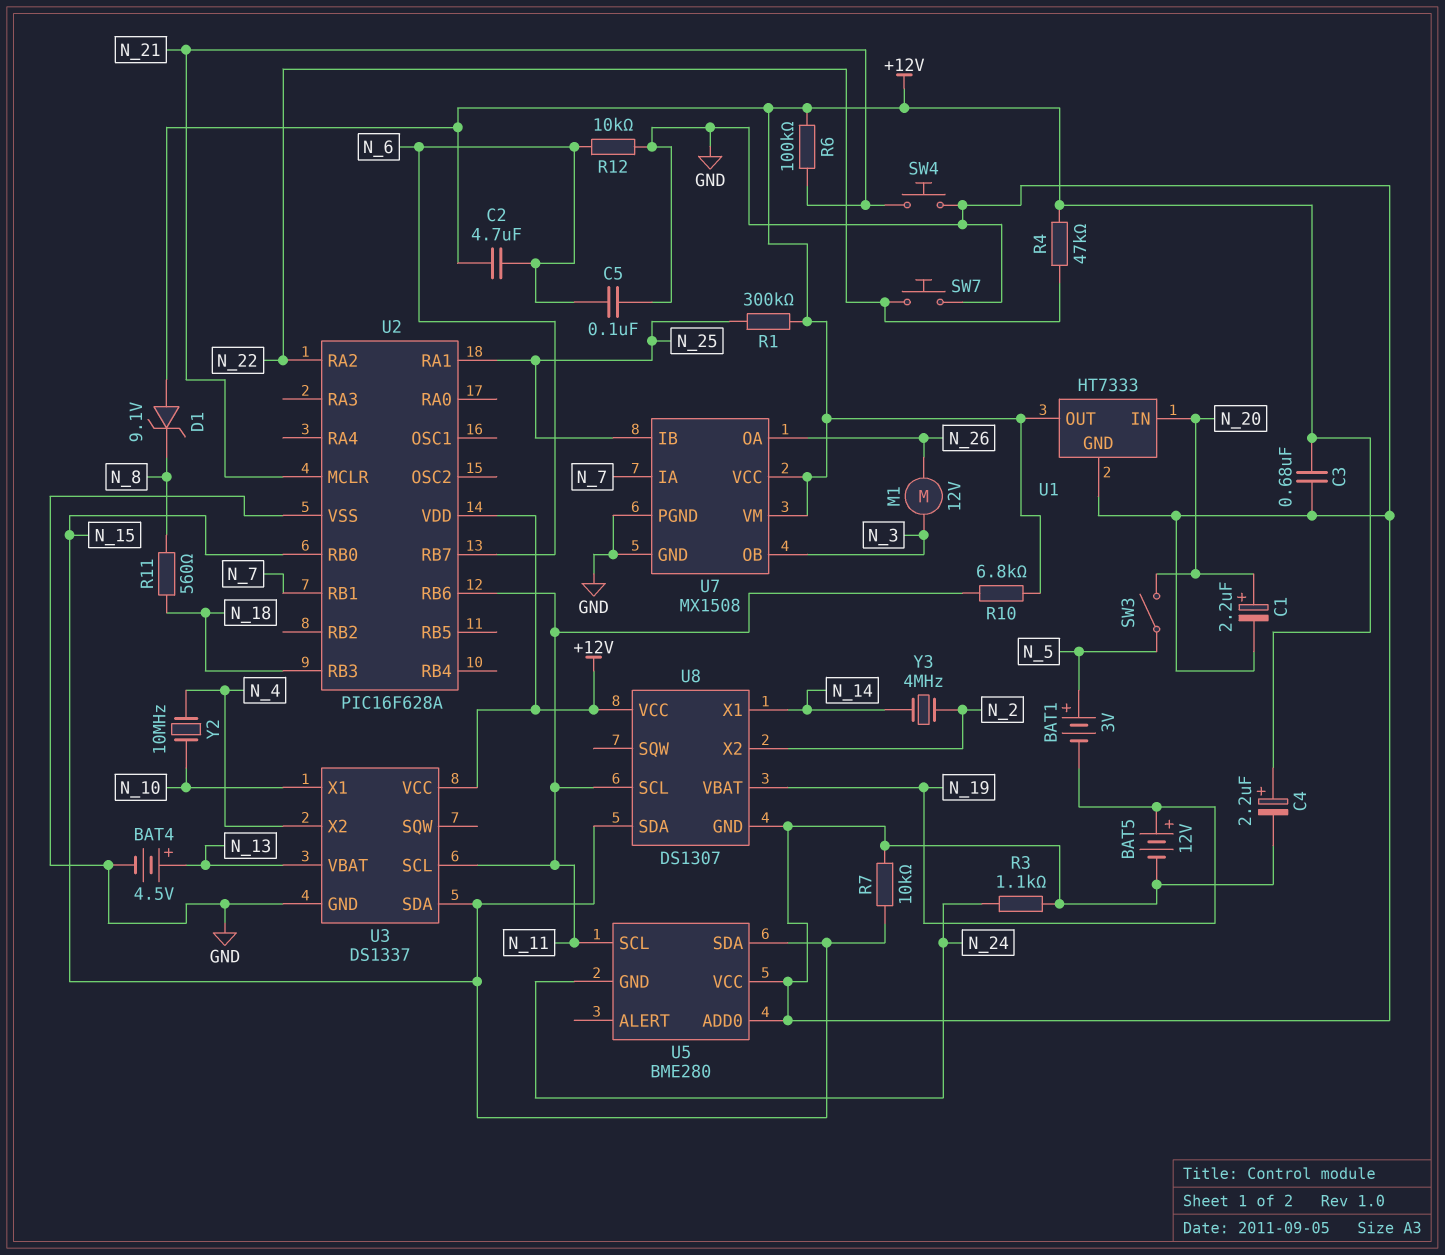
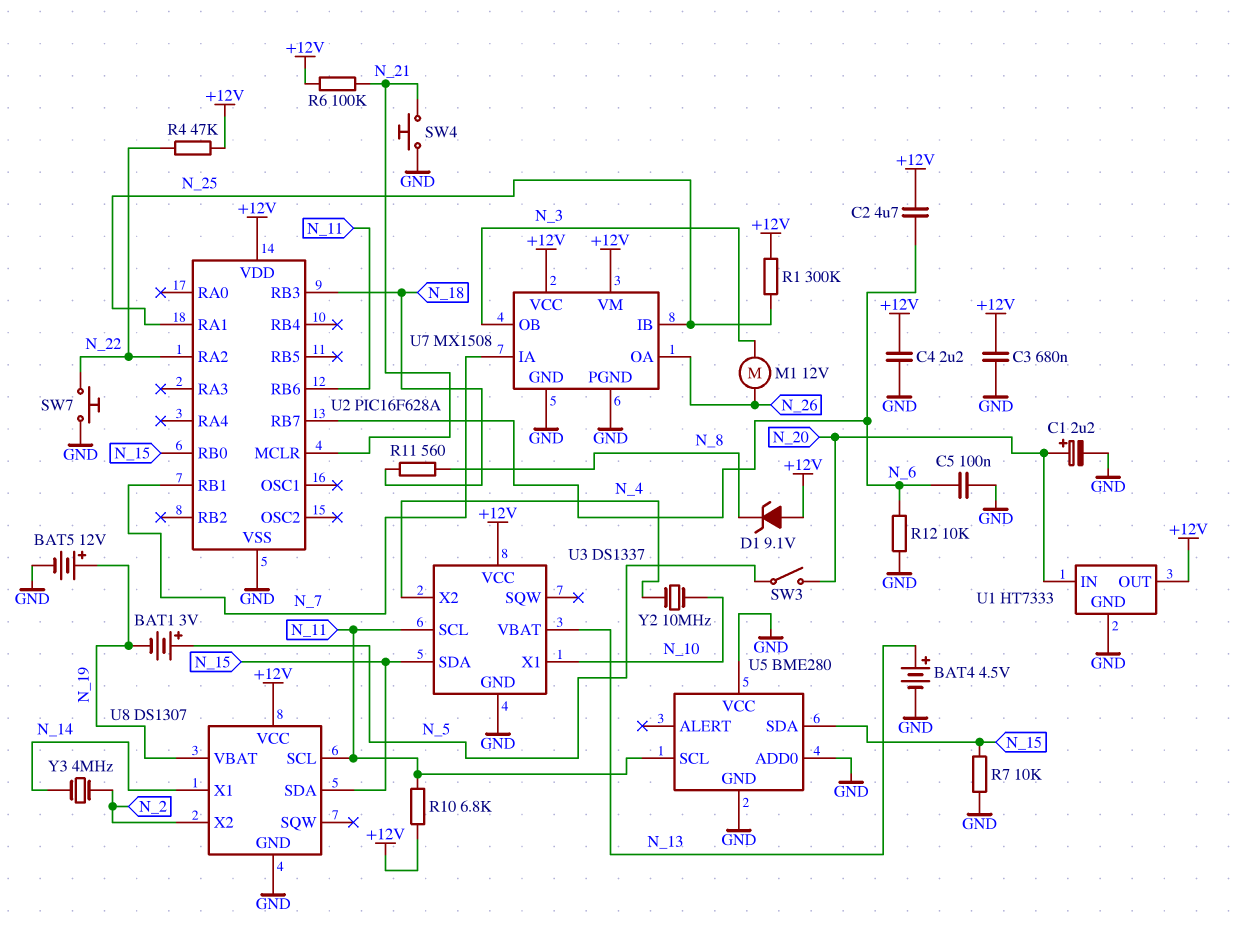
C4: 2.2uF (plus +12V, minus GND) -> 2.2uF (+12V, GND)
R3: 1.1k (GND, N_24) -> none
U5 pin GND: N_24 -> GND

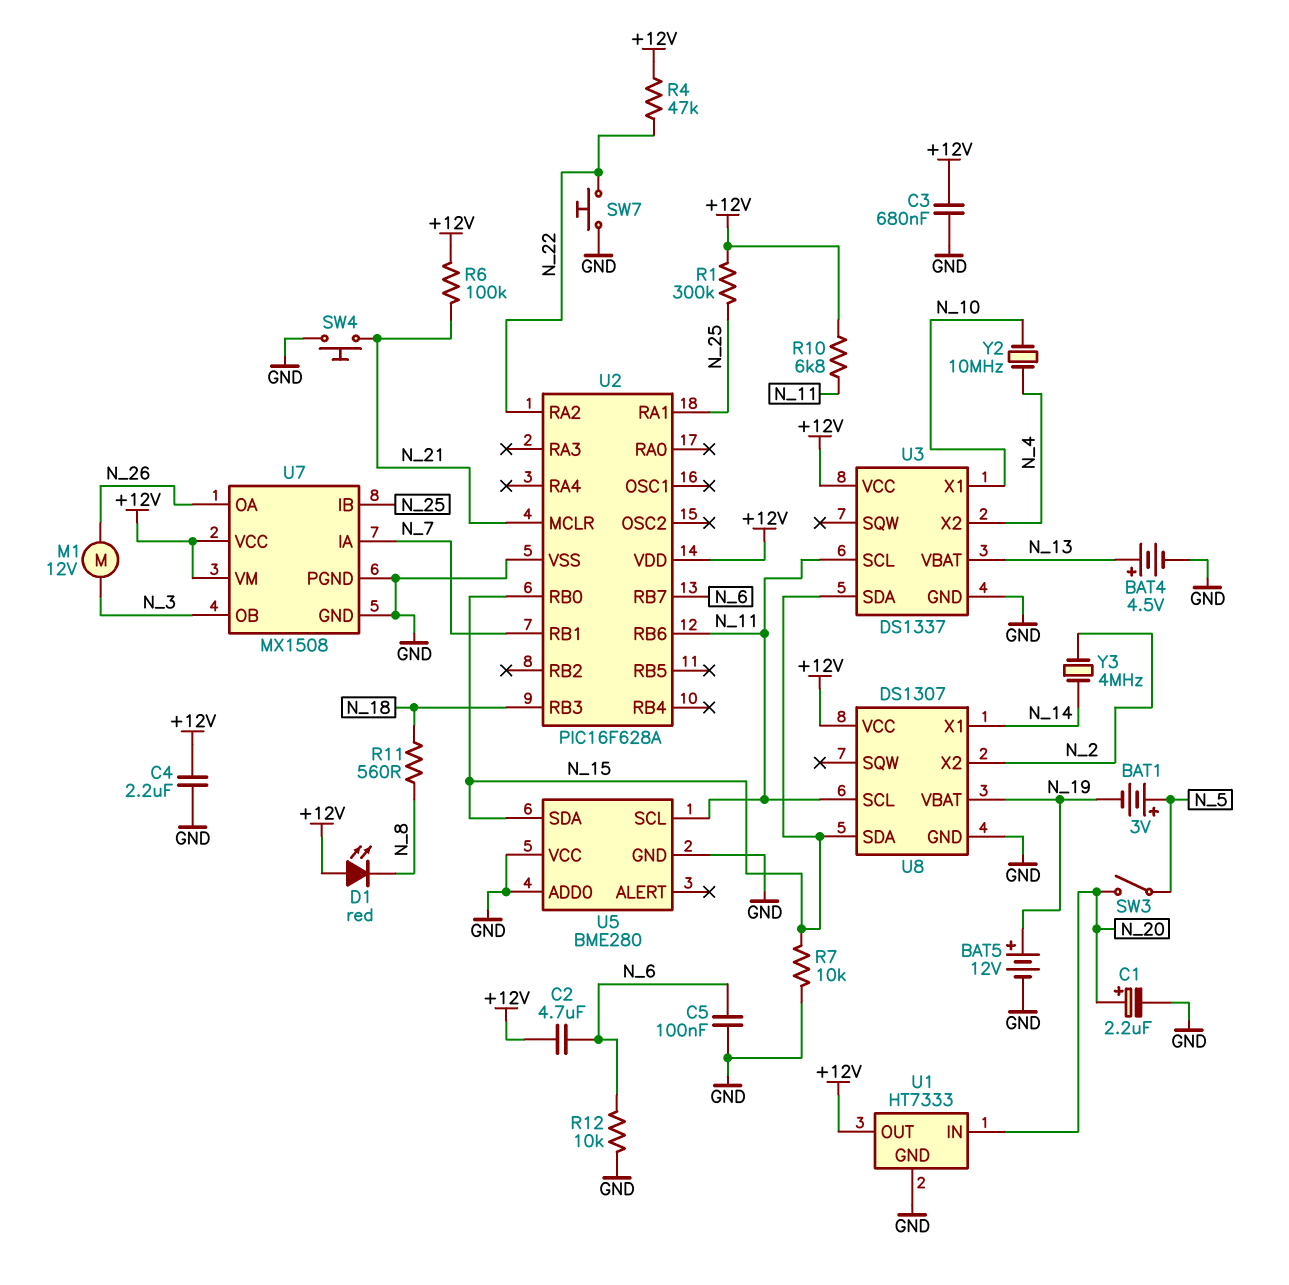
D1: zener 9.1V (A +12V, K N_8) -> LED red (A +12V, K N_8)

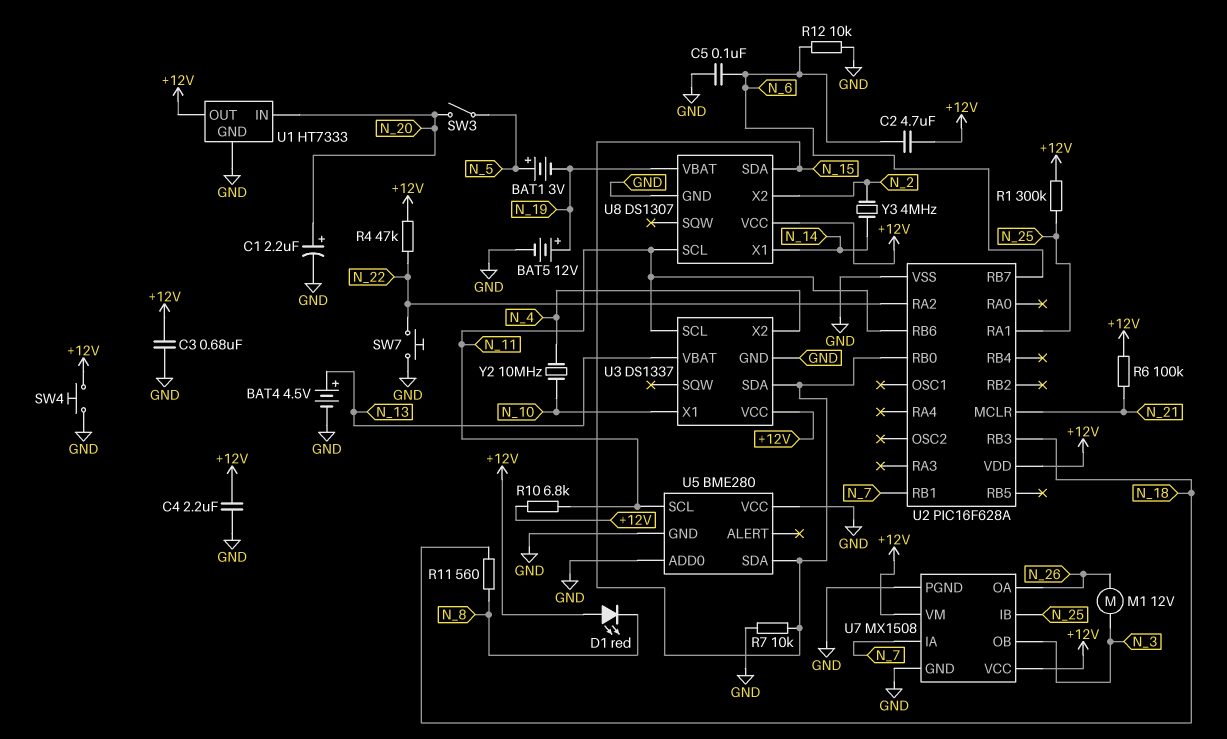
SW4: button (GND, N_21) -> button (+12V, GND)

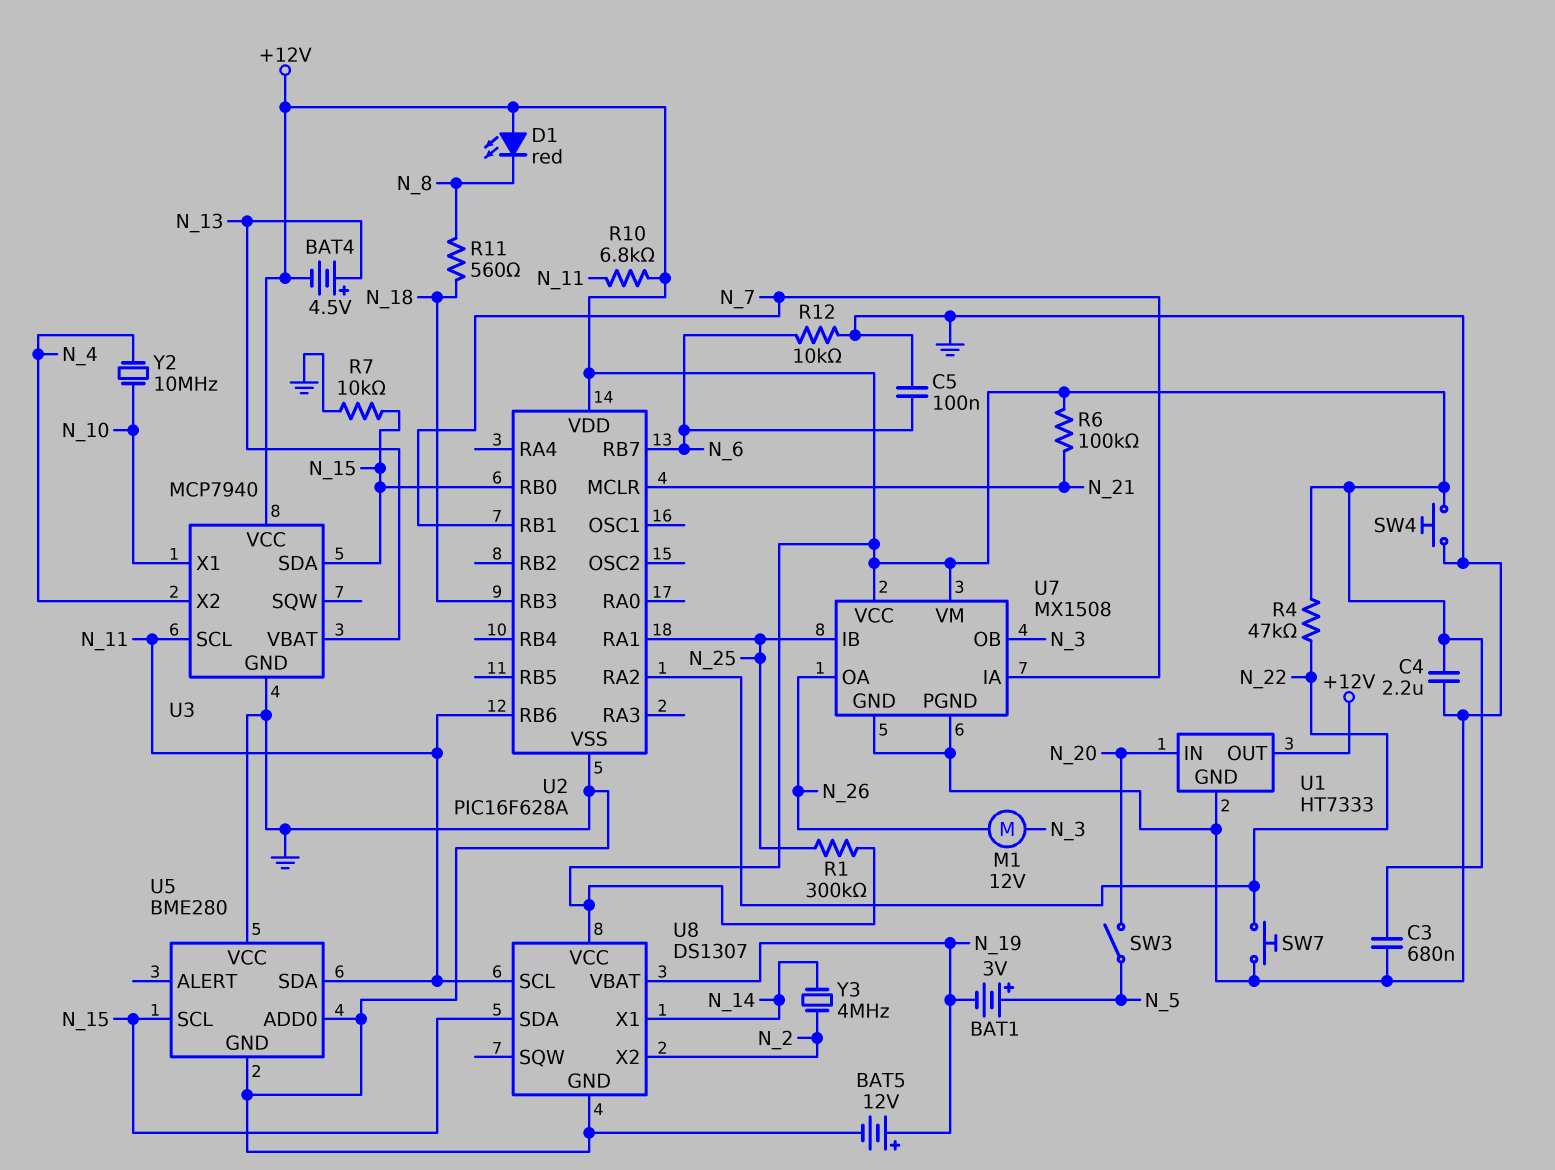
BAT4: 4.5V (plus N_13, minus GND) -> 4.5V (plus N_13, minus +12V)
C1: 2.2uF (plus N_20, minus GND) -> none
C2: 4.7uF (+12V, N_6) -> none
U3: DS1337 -> MCP7940
U5 pin SCL: N_11 -> N_15
U5 pin SDA: N_15 -> N_11

